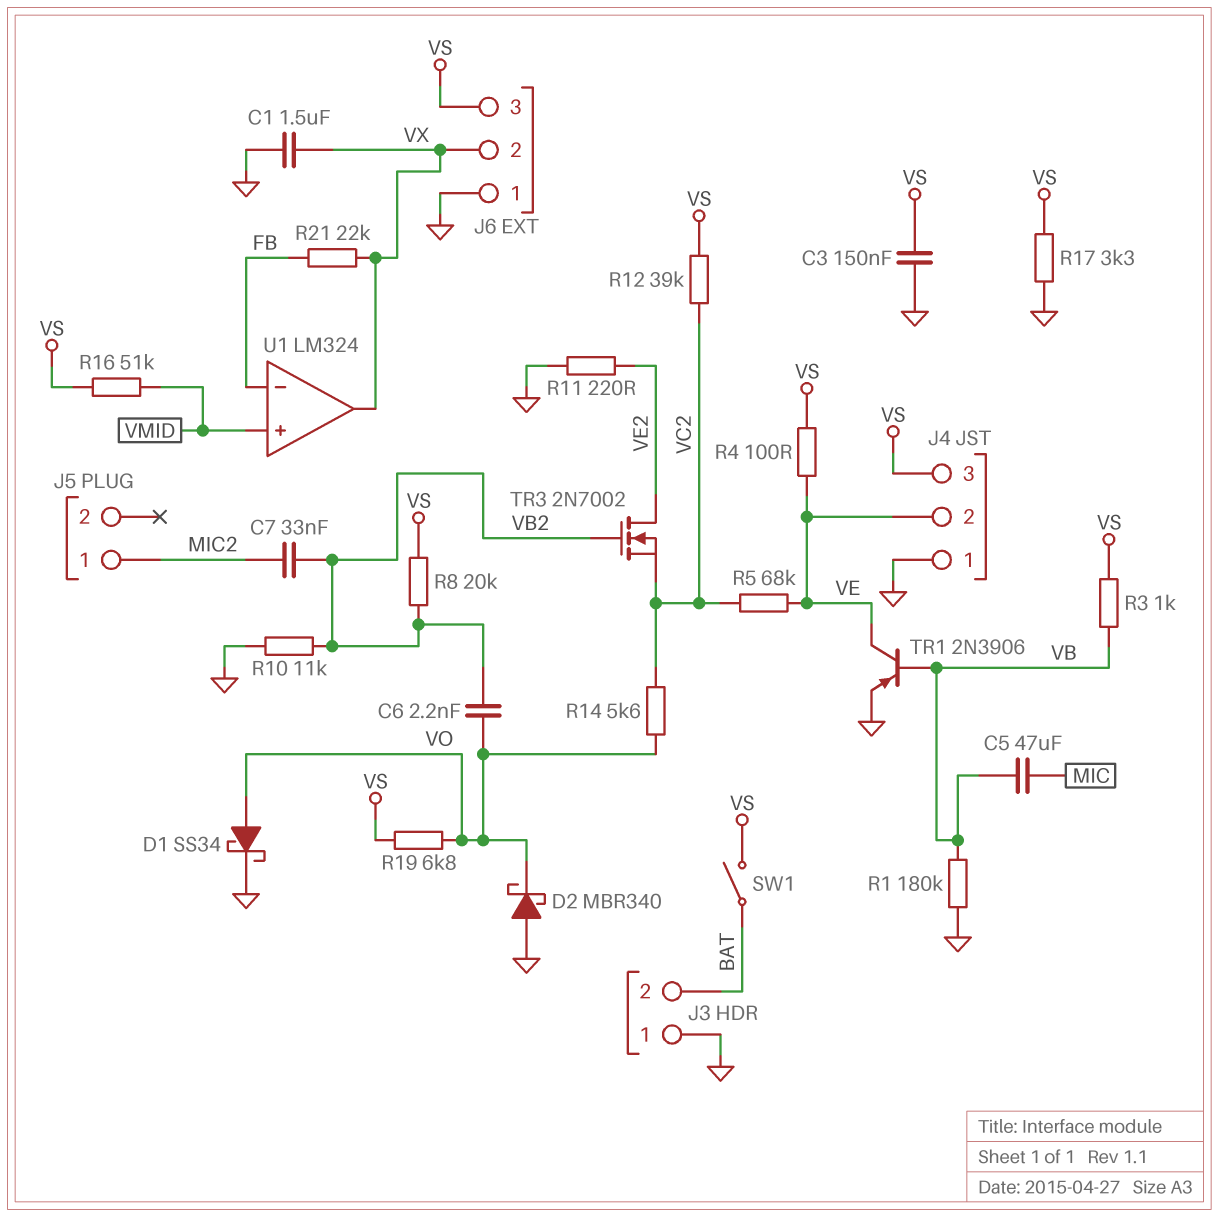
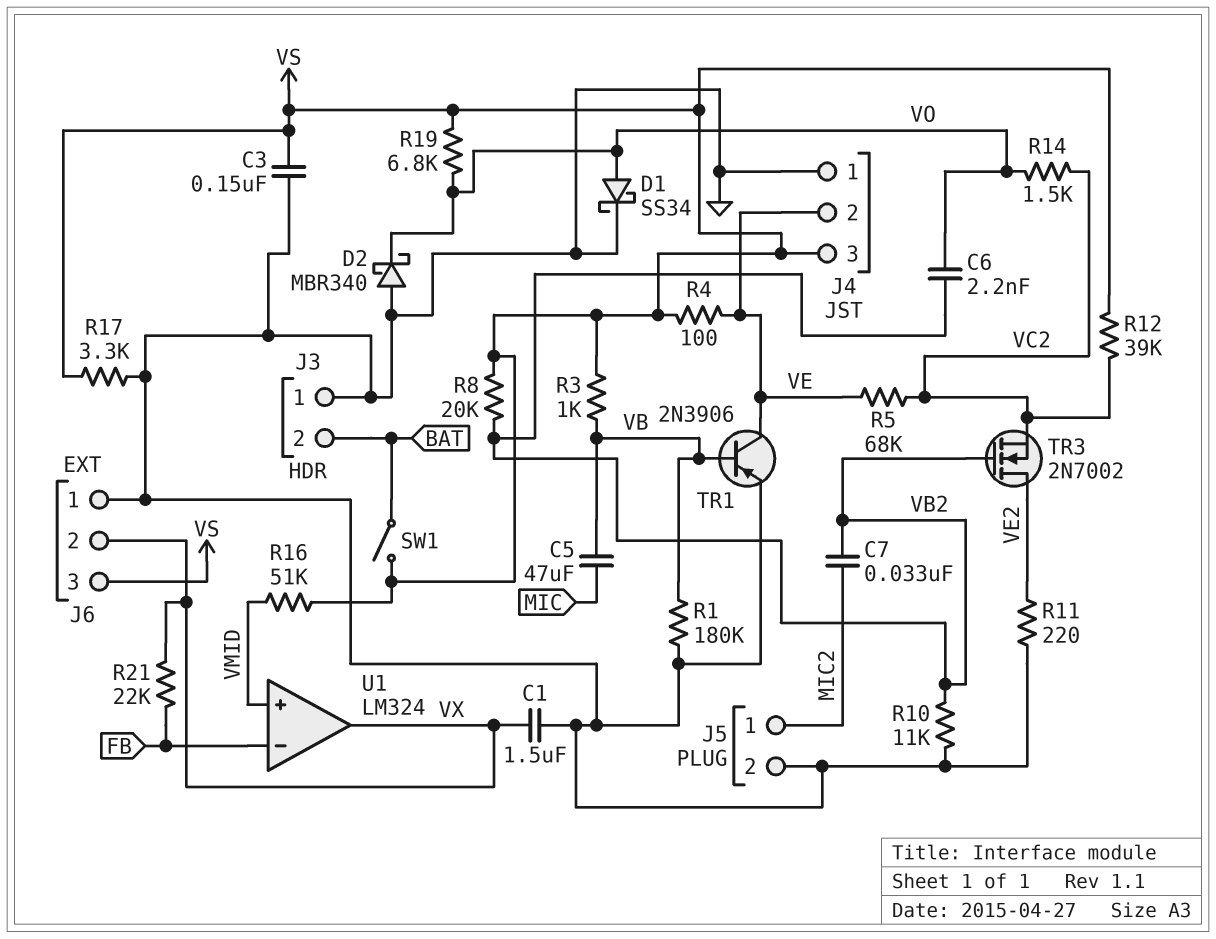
J5 pin 2: none -> GND
R14: 5.6k (VC2, VO) -> 1.5k (VC2, VO)

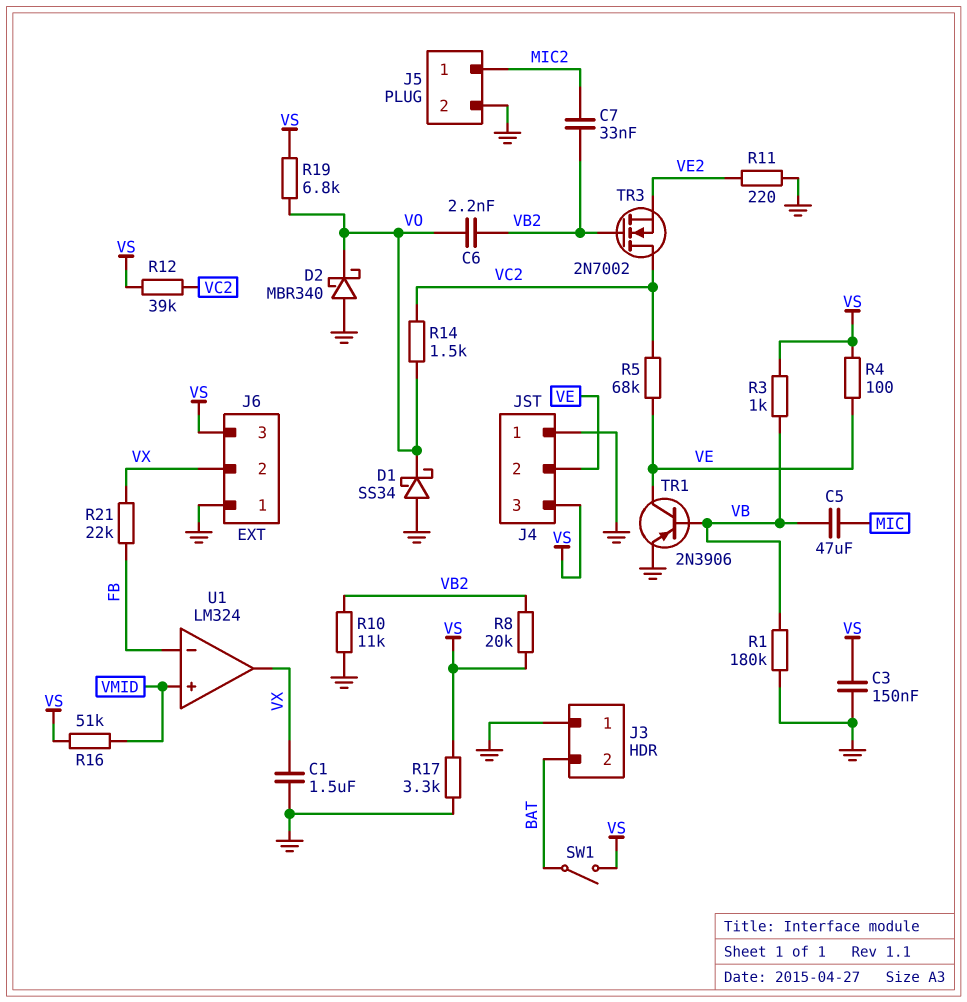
D1: schottky SS34 (A VO, K GND) -> schottky SS34 (A GND, K VO)
TR3: NMOS 2N7002 (G VB2, D VE2, S VC2) -> NMOS 2N7002 (G VB2, D VC2, S VE2)

